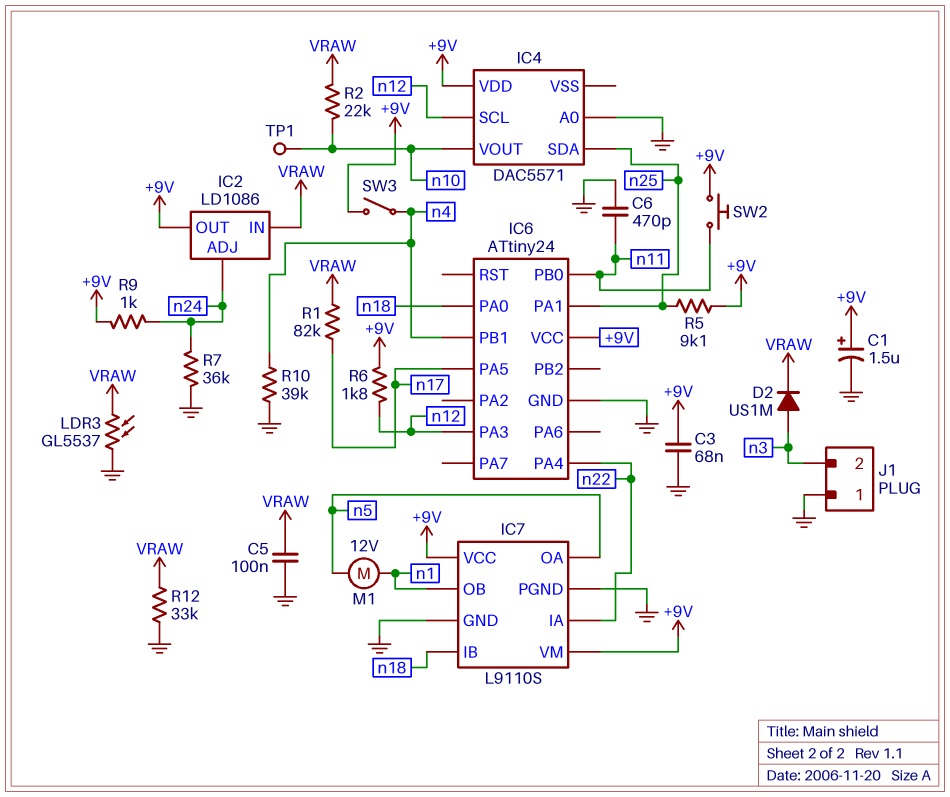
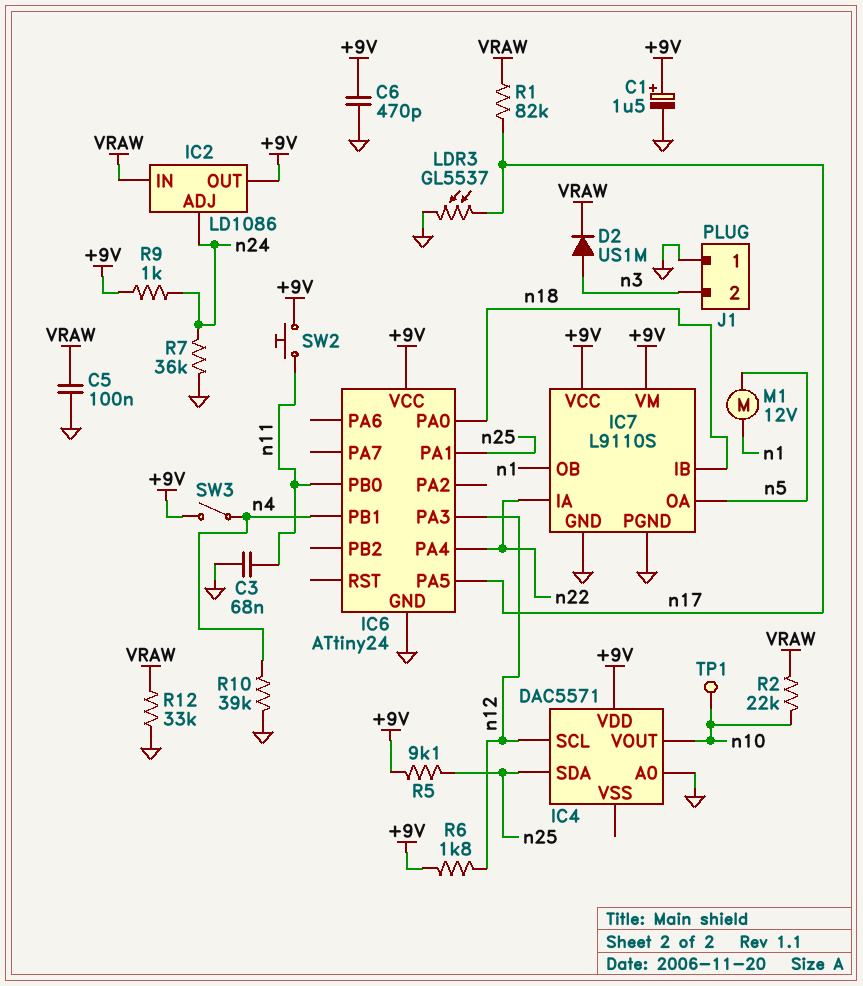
C3: 68nF (+9V, GND) -> 68nF (GND, n11)
C6: 470pF (GND, n11) -> 470pF (+9V, GND)
LDR3: GL5537 (GND, VRAW) -> GL5537 (GND, n17)

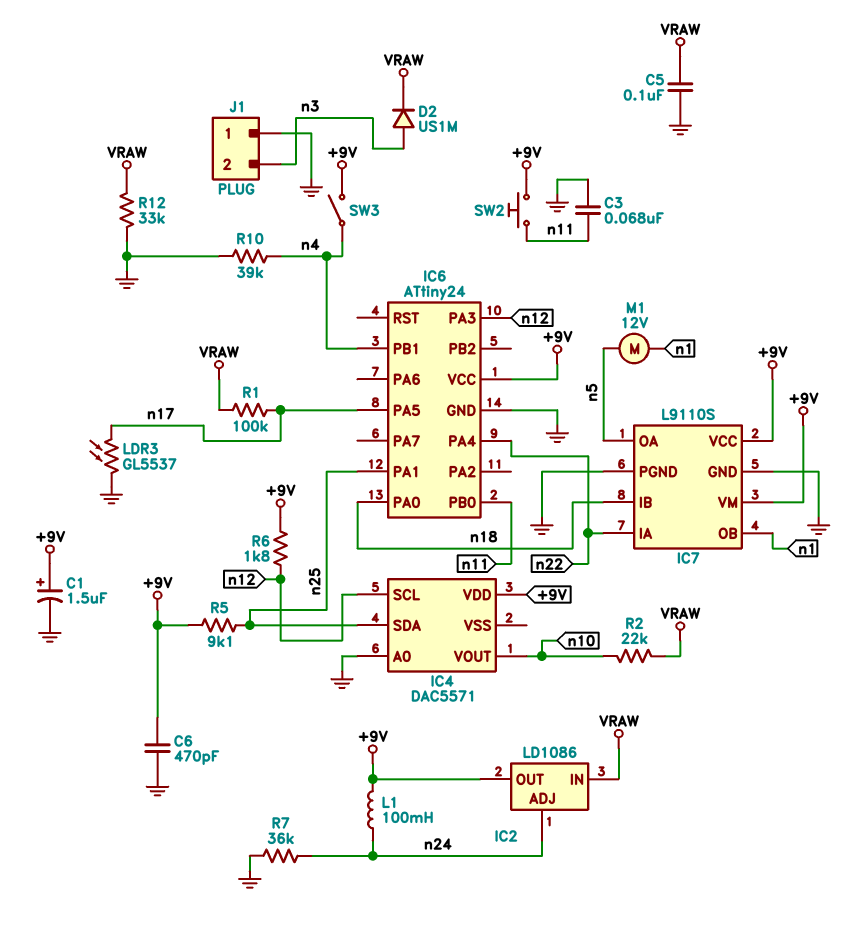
L1: none -> 100mH (+9V, n24)
R1: 82k (VRAW, n17) -> 100k (VRAW, n17)
R9: 1k (+9V, n24) -> none
TP1: test point (n10) -> none

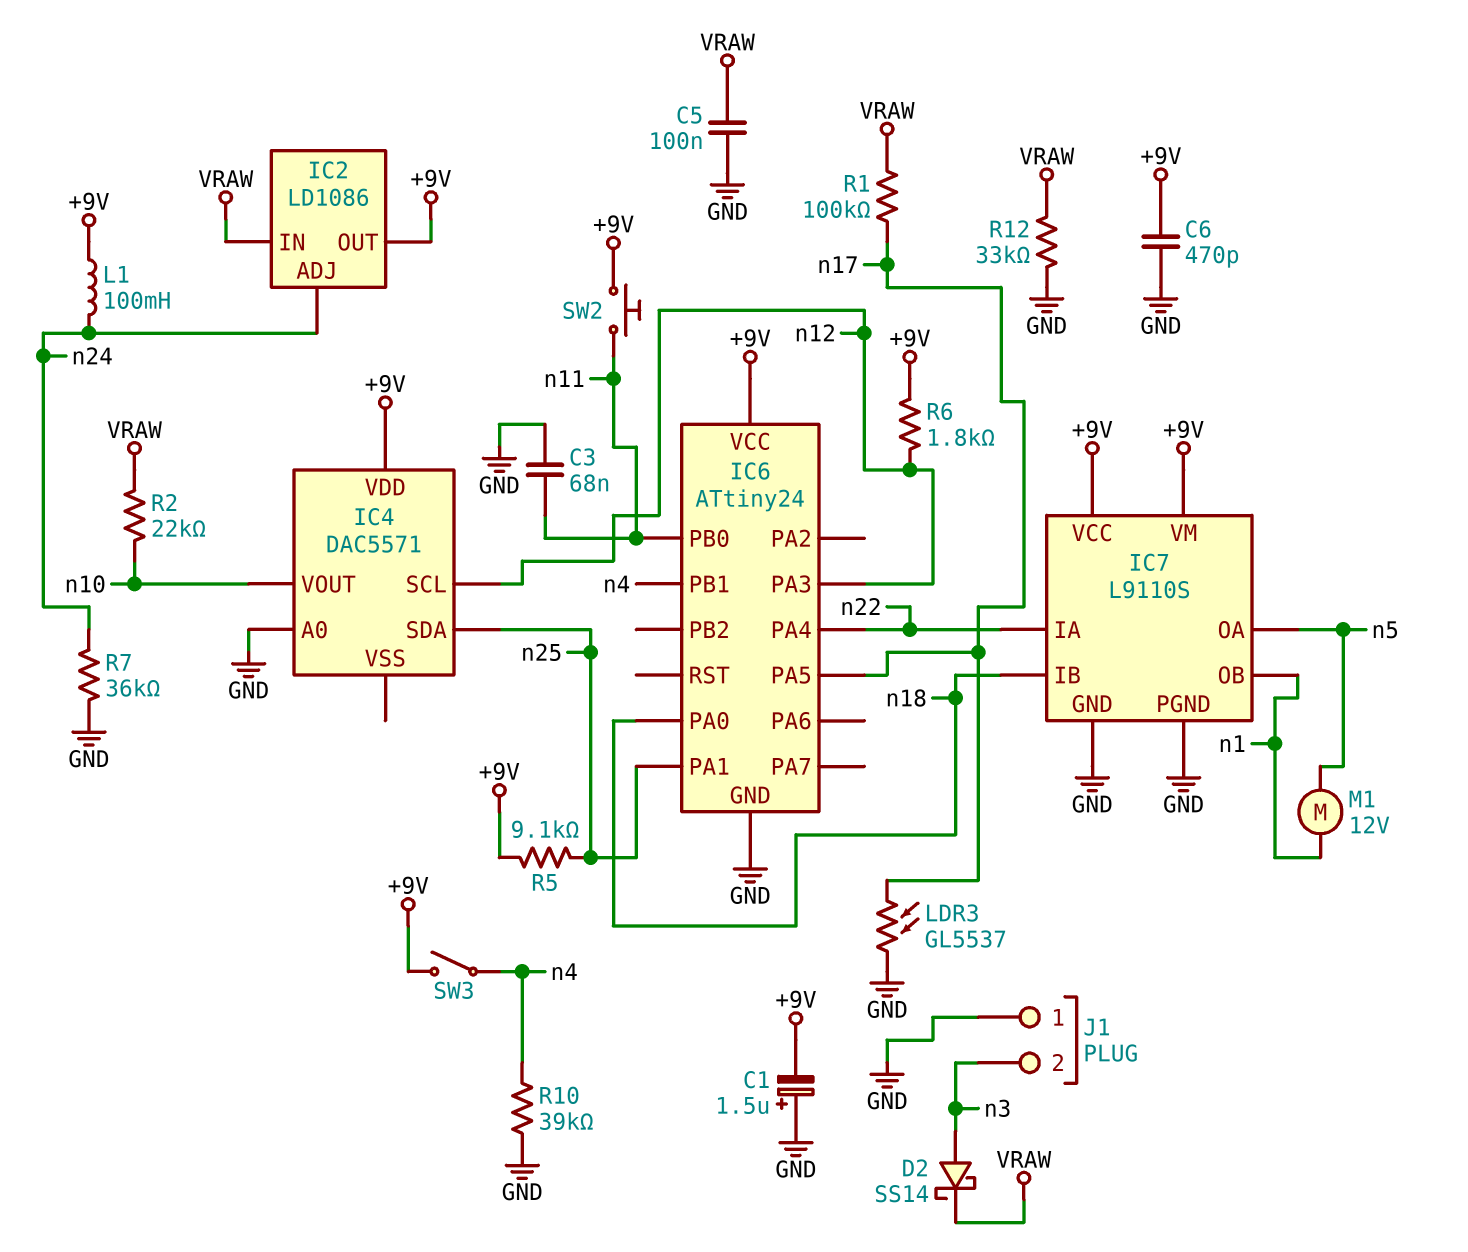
C1: 1.5uF (plus +9V, minus GND) -> 1.5uF (plus GND, minus +9V)
D2: diode US1M (A n3, K VRAW) -> schottky SS14 (A n3, K VRAW)

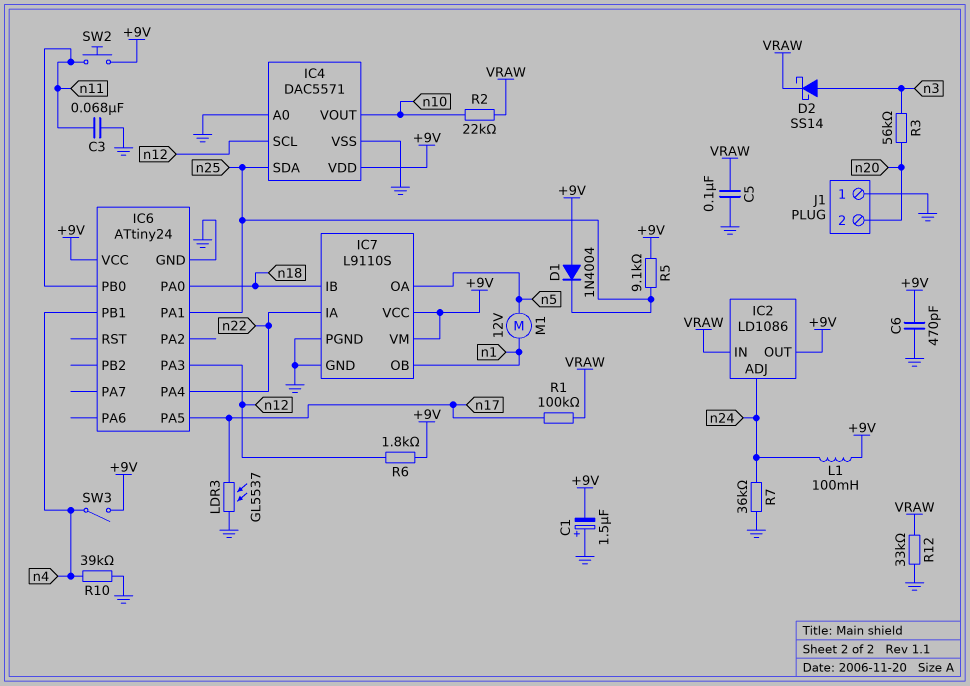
D1: none -> diode 1N4004 (A +9V, K n25)
IC4 pin VSS: none -> GND
J1 pin 2: n3 -> n20
R3: none -> 56k (n3, n20)

